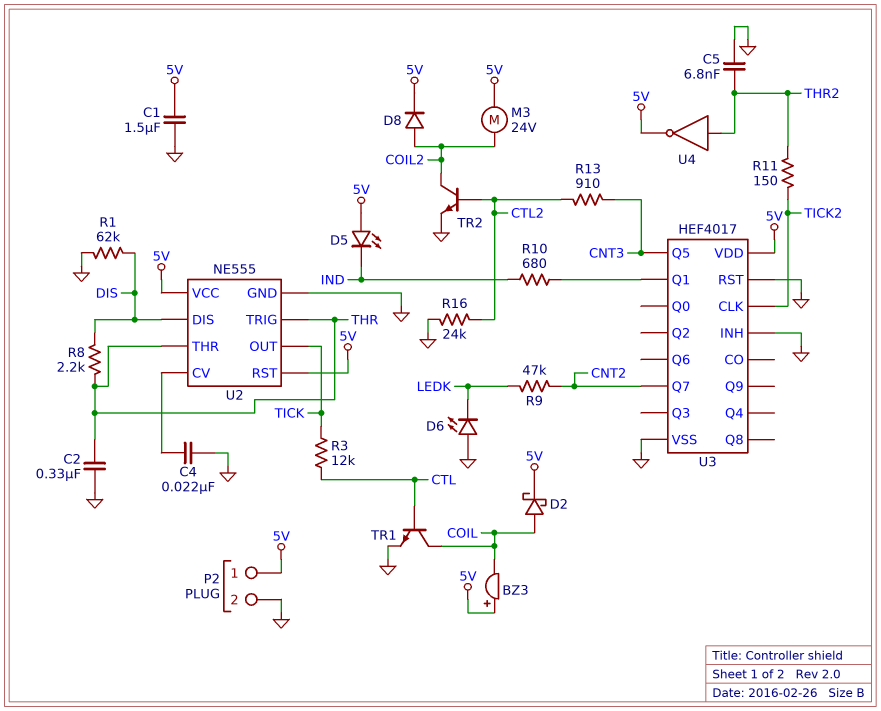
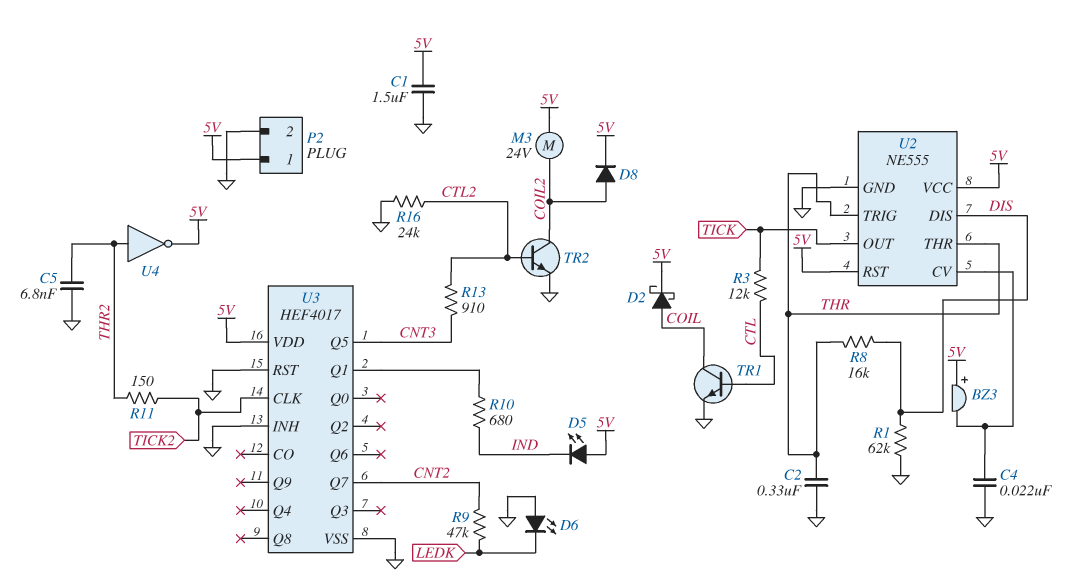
BZ3: buzzer (plus 5V, minus COIL) -> buzzer (plus 5V, minus U2/CV)
R8: 2.2k (DIS, THR) -> 16k (DIS, THR)

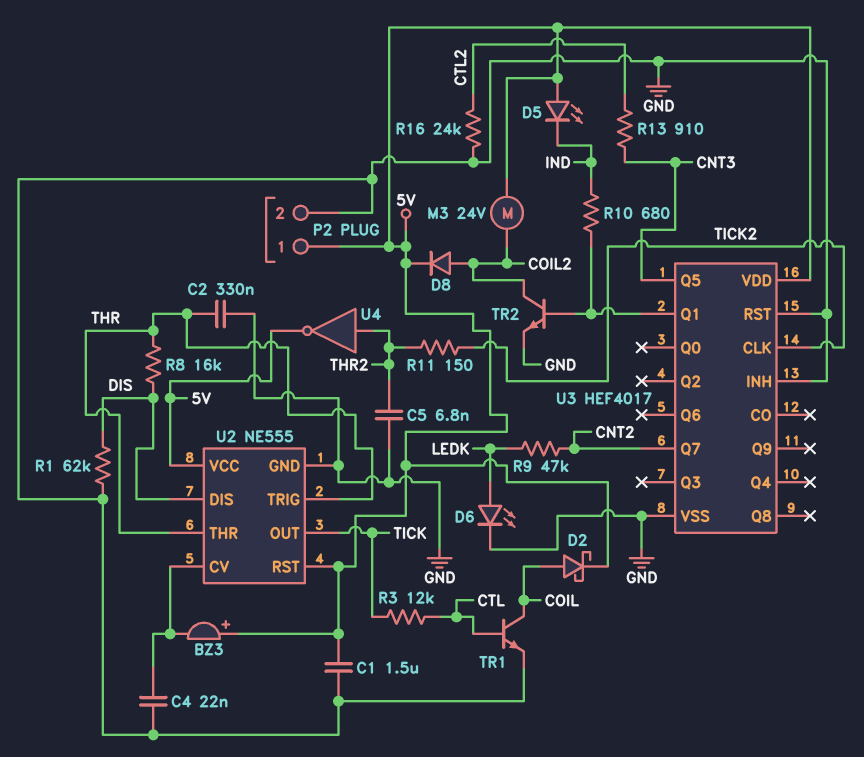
D6: LED (A GND, K LEDK) -> LED (A LEDK, K GND)
TR2: NPN (B CTL2, C COIL2, E GND) -> NPN (B U3/Q1, C COIL2, E GND)

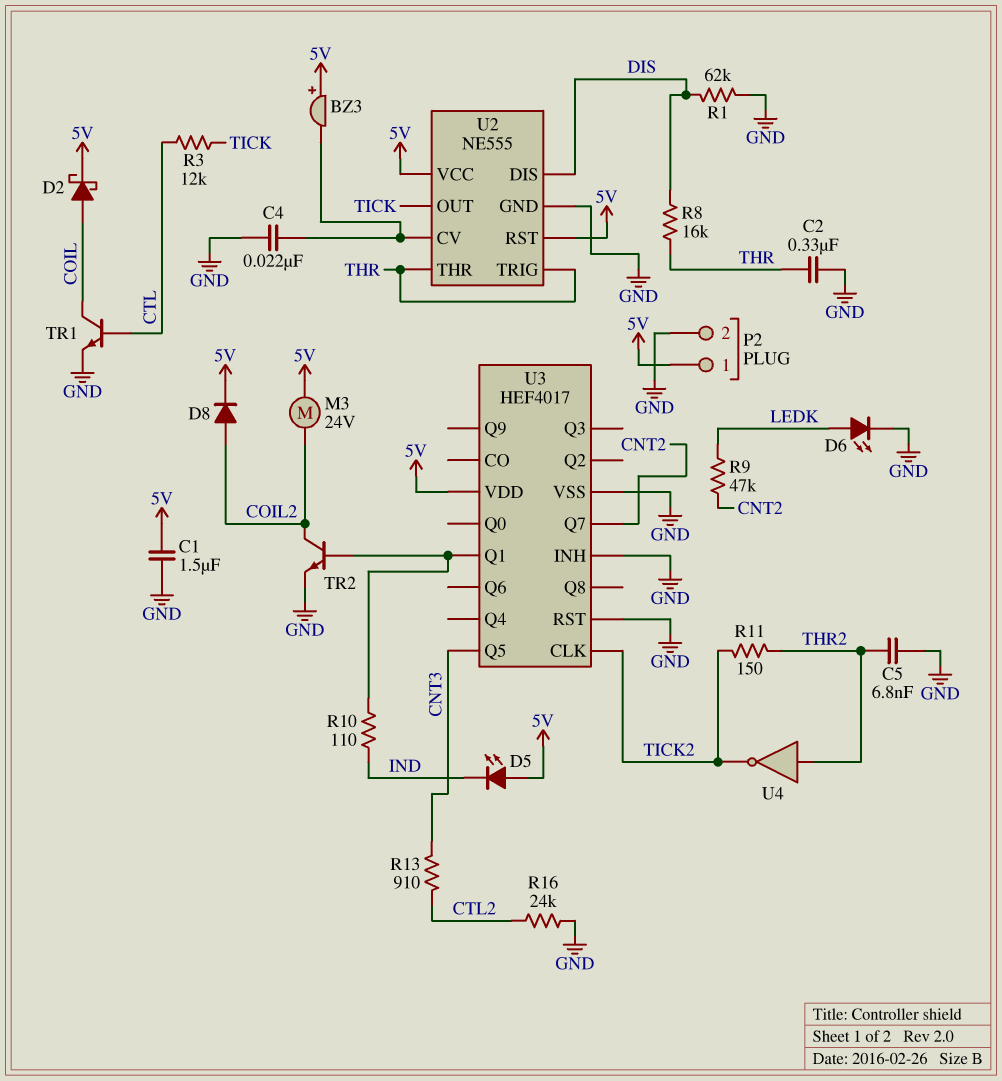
R10: 680 (IND, U3/Q1) -> 110 (IND, U3/Q1)
U4: NOT (in THR2, out 5V) -> NOT (in THR2, out TICK2)

